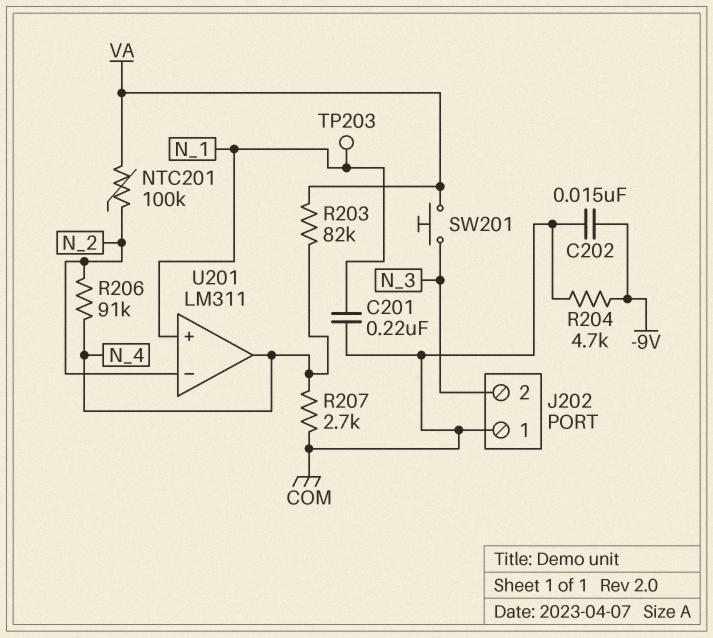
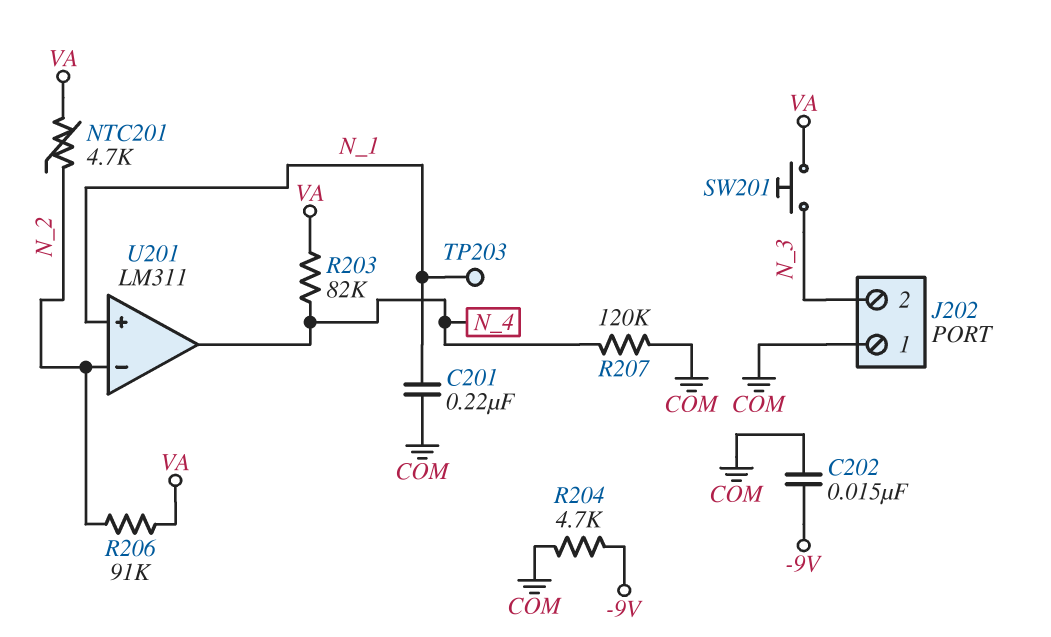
NTC201: 100k (N_2, VA) -> 4.7k (N_2, VA)
R206: 91k (N_2, N_4) -> 91k (N_2, VA)
R207: 2.7k (COM, N_4) -> 120k (COM, N_4)

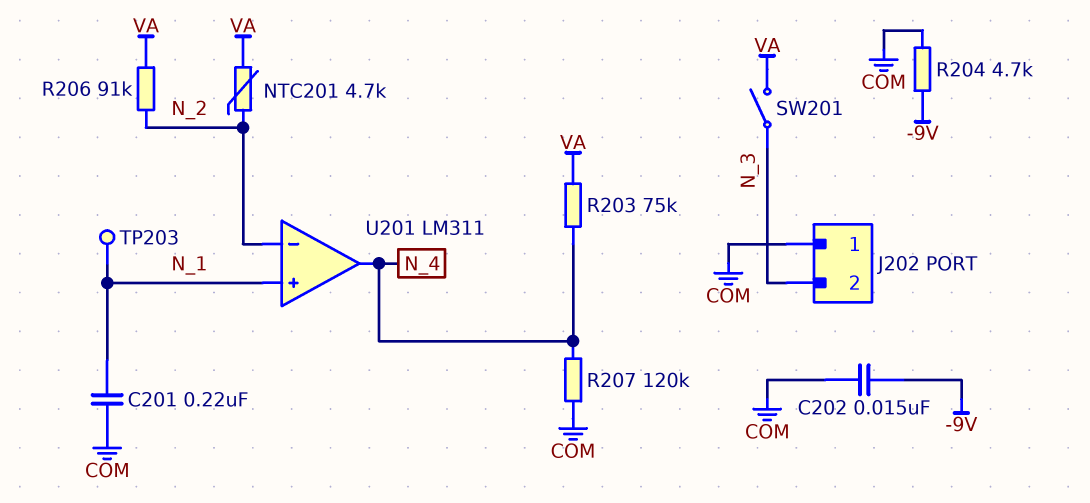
R203: 82k (N_4, VA) -> 75k (N_4, VA)
SW201: button (N_3, VA) -> switch (N_3, VA)

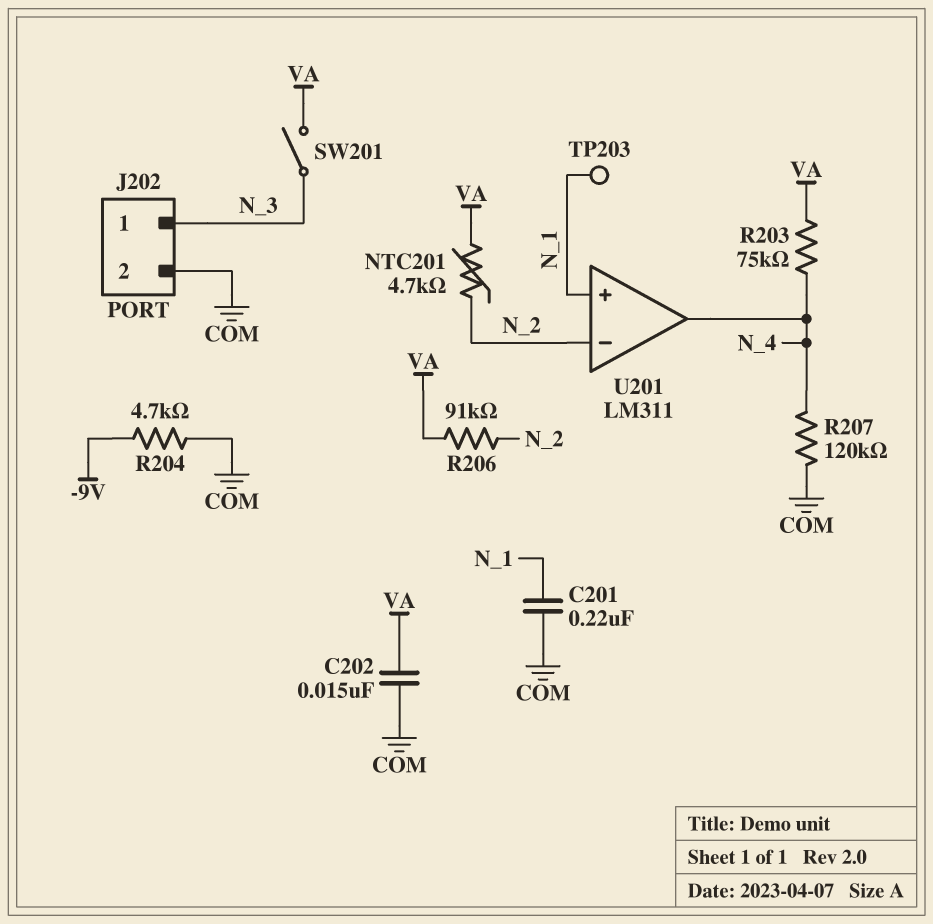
C202: 15nF (-9V, COM) -> 15nF (COM, VA)
J202 pin 1: COM -> N_3
J202 pin 2: N_3 -> COM

